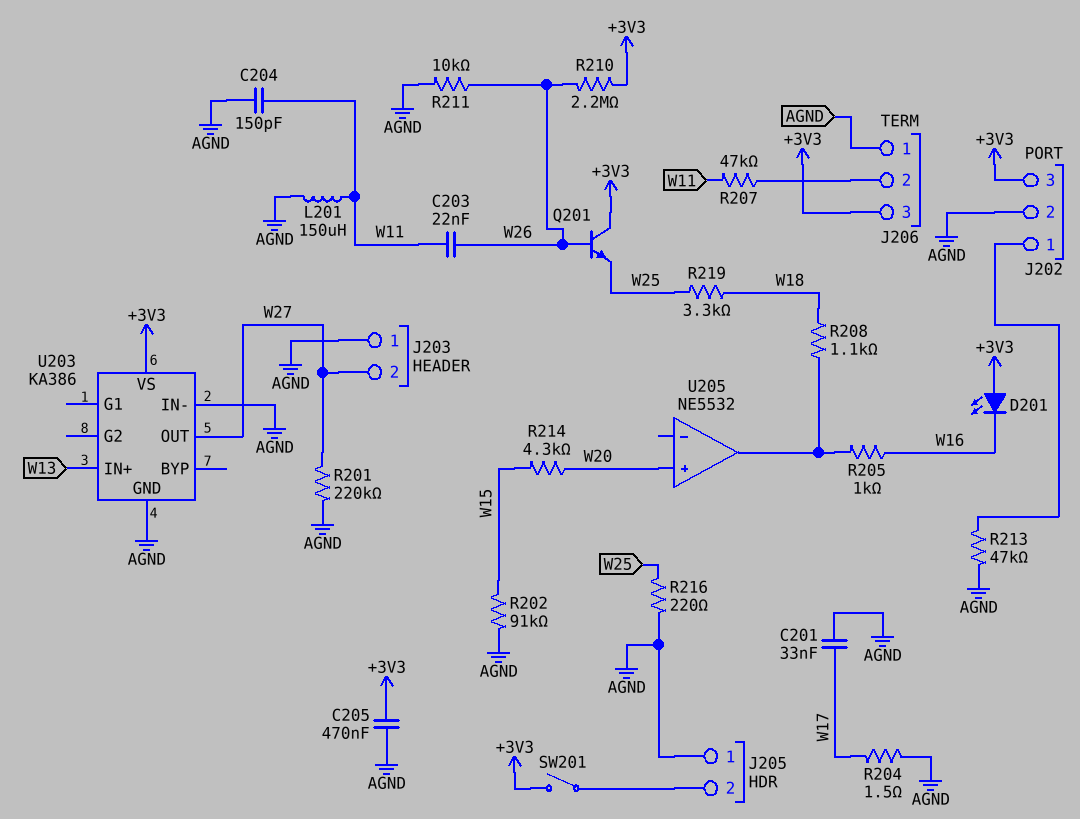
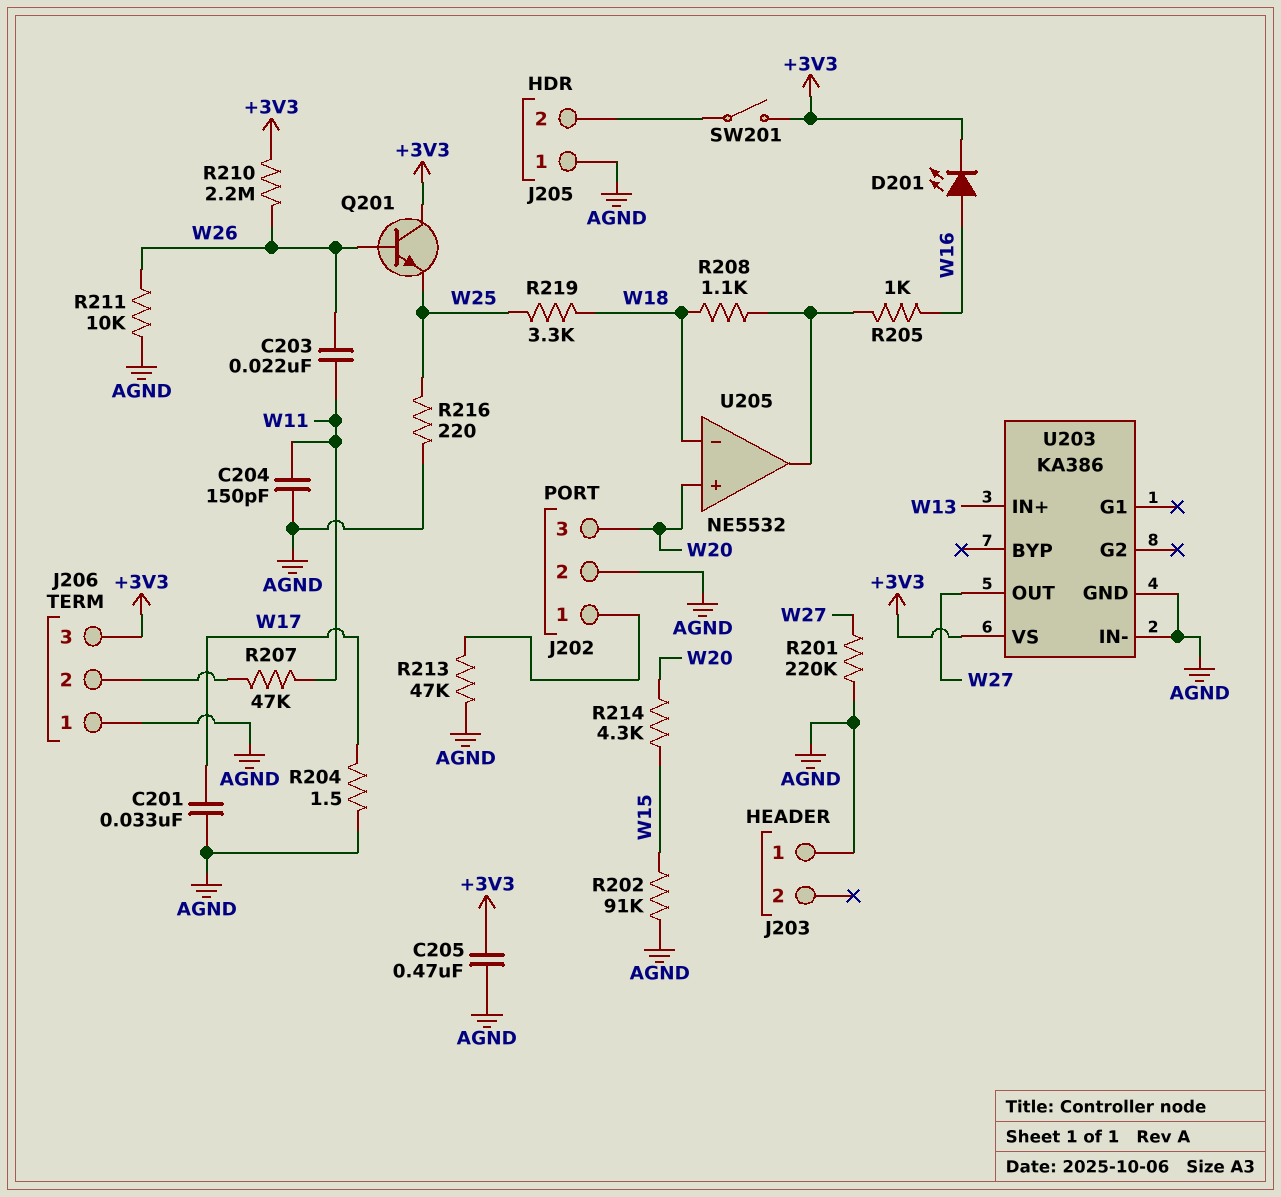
D201: LED (A +3V3, K W16) -> LED (A W16, K +3V3)
J202 pin 3: +3V3 -> W20
J203 pin 2: W27 -> none
L201: 150uH (AGND, W11) -> none
U205 pin in-: none -> W18

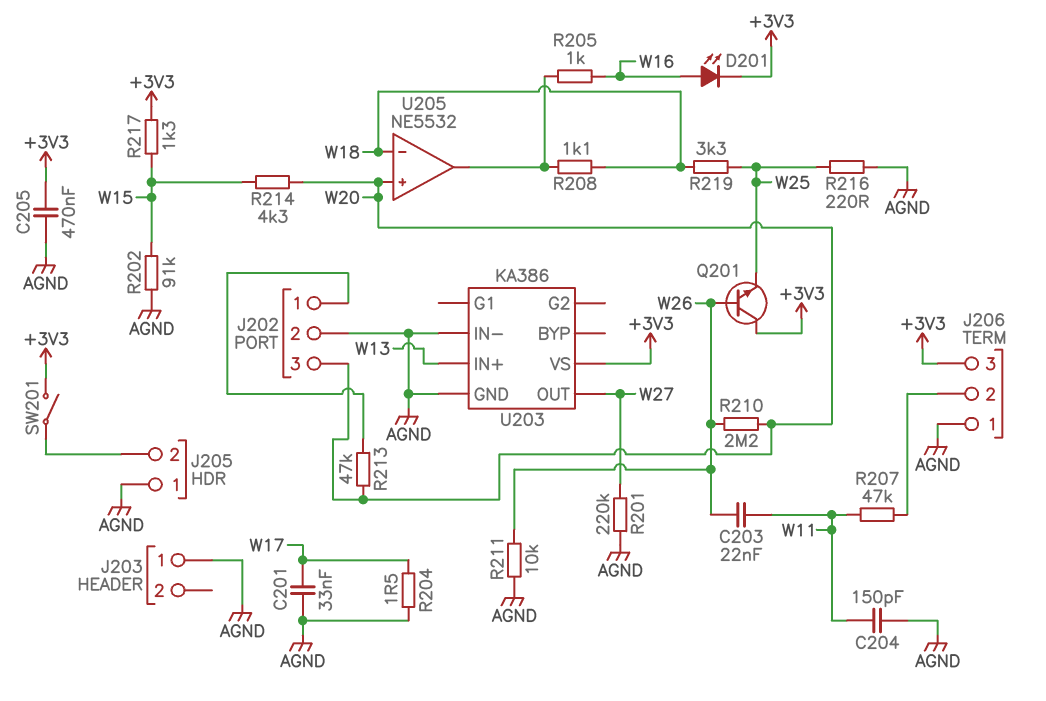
R210: 2.2M (+3V3, W26) -> 2.2M (W20, W26)
R213: 47k (AGND, J202/1) -> 47k (J202/1, W20)
R217: none -> 1.3k (+3V3, W15)

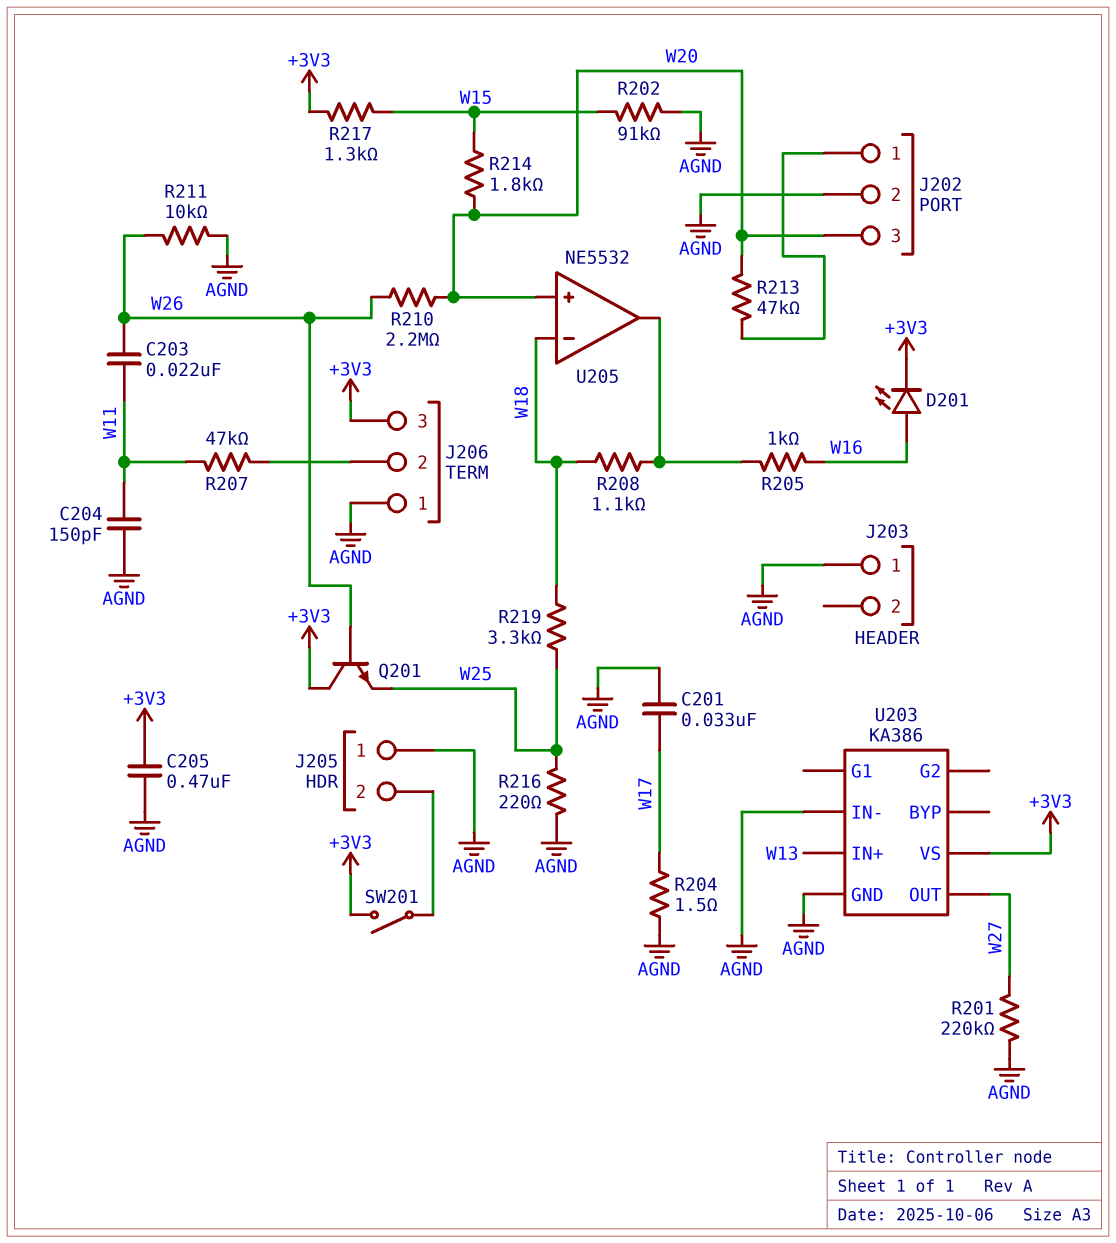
R214: 4.3k (W15, W20) -> 1.8k (W15, W20)

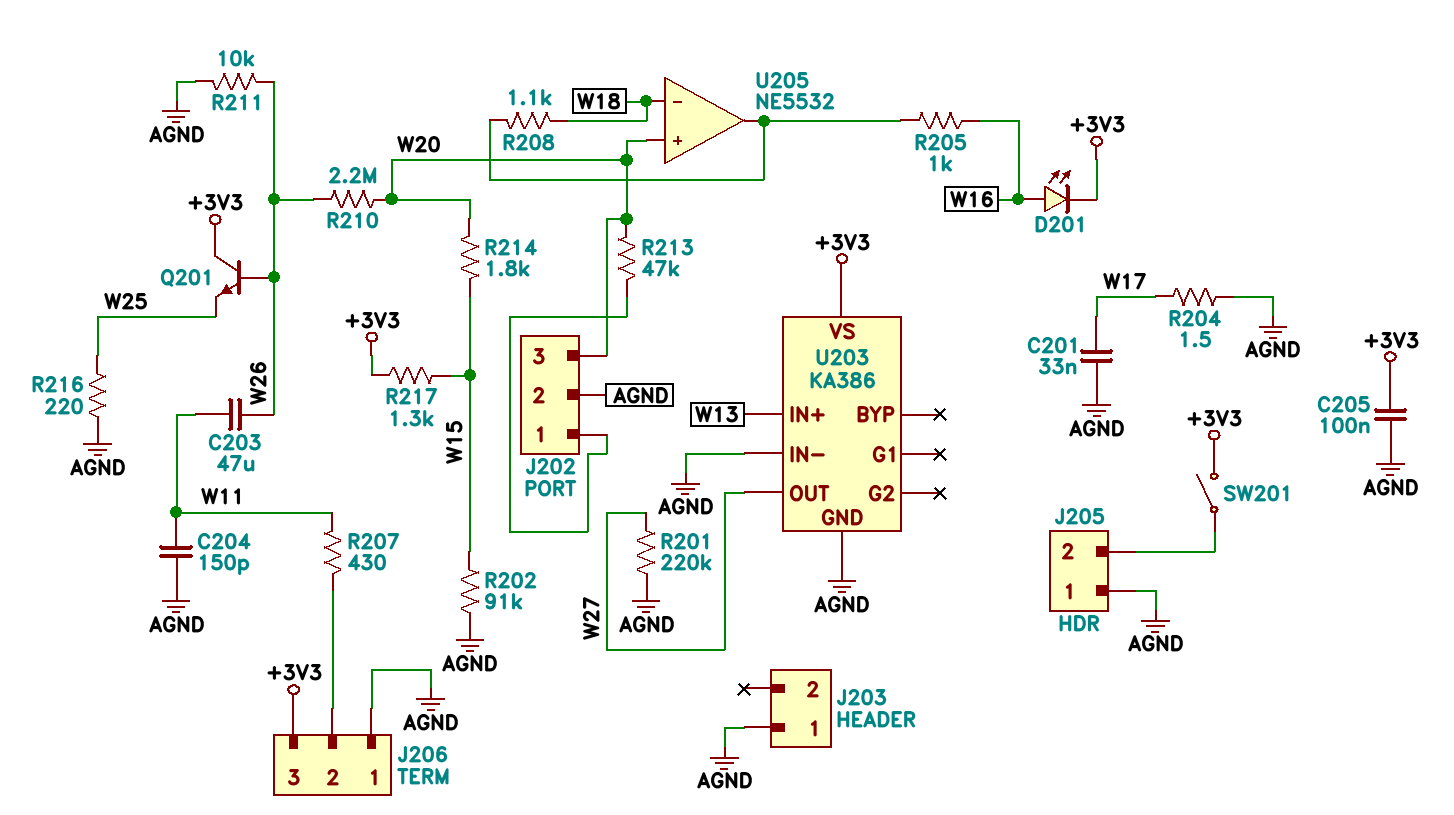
C203: 22nF (W11, W26) -> 47uF (W11, W26)
C205: 470nF (+3V3, AGND) -> 100nF (+3V3, AGND)
R207: 47k (J206/2, W11) -> 430 (J206/2, W11)
R219: 3.3k (W18, W25) -> none

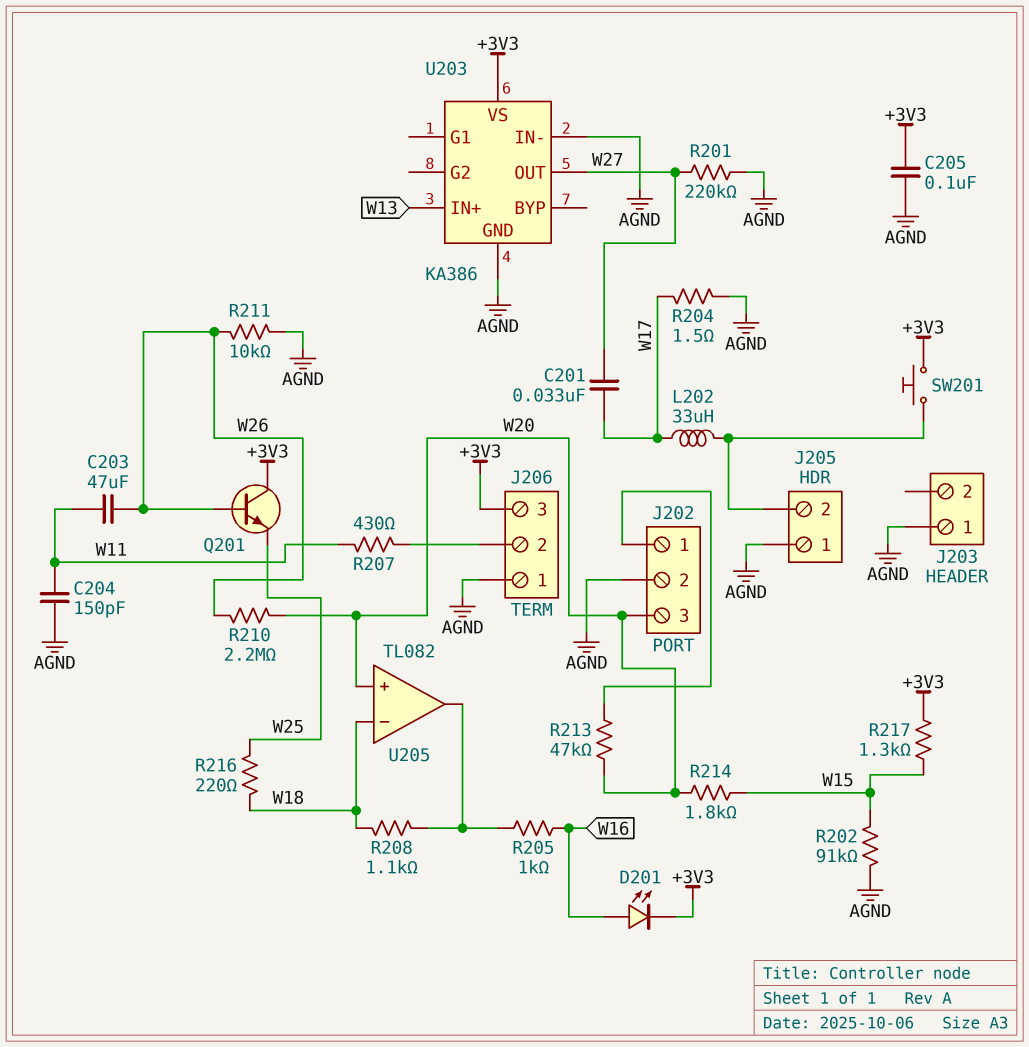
C201: 33nF (AGND, W17) -> 33nF (W17, W27)
L202: none -> 33uH (J205/2, W17)
R216: 220 (AGND, W25) -> 220 (W18, W25)
SW201: switch (+3V3, J205/2) -> button (+3V3, J205/2)
U205: NE5532 -> TL082

